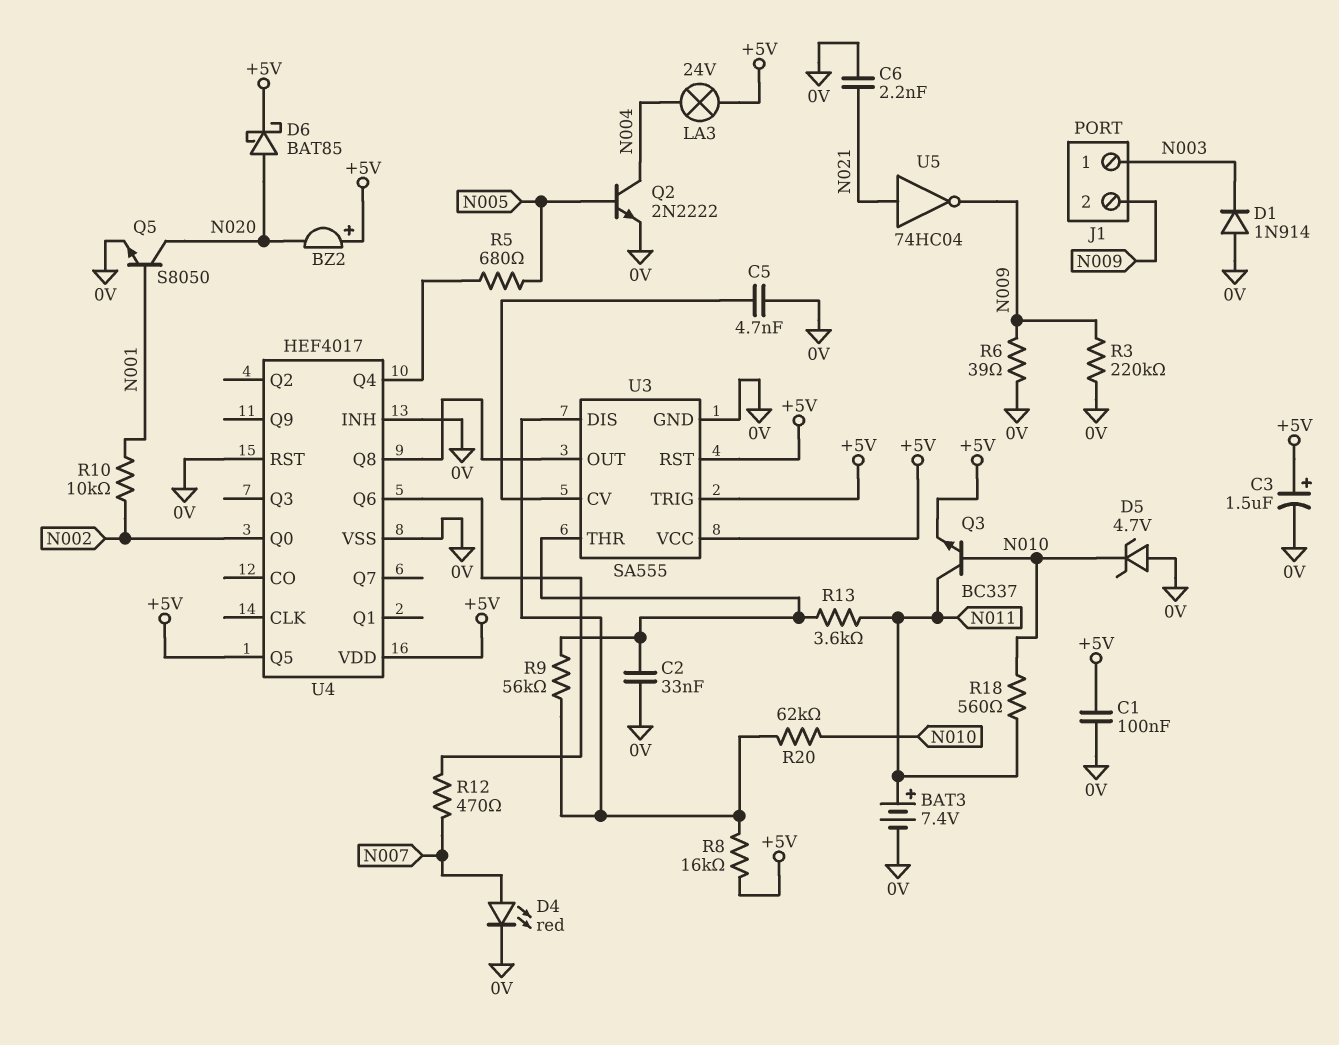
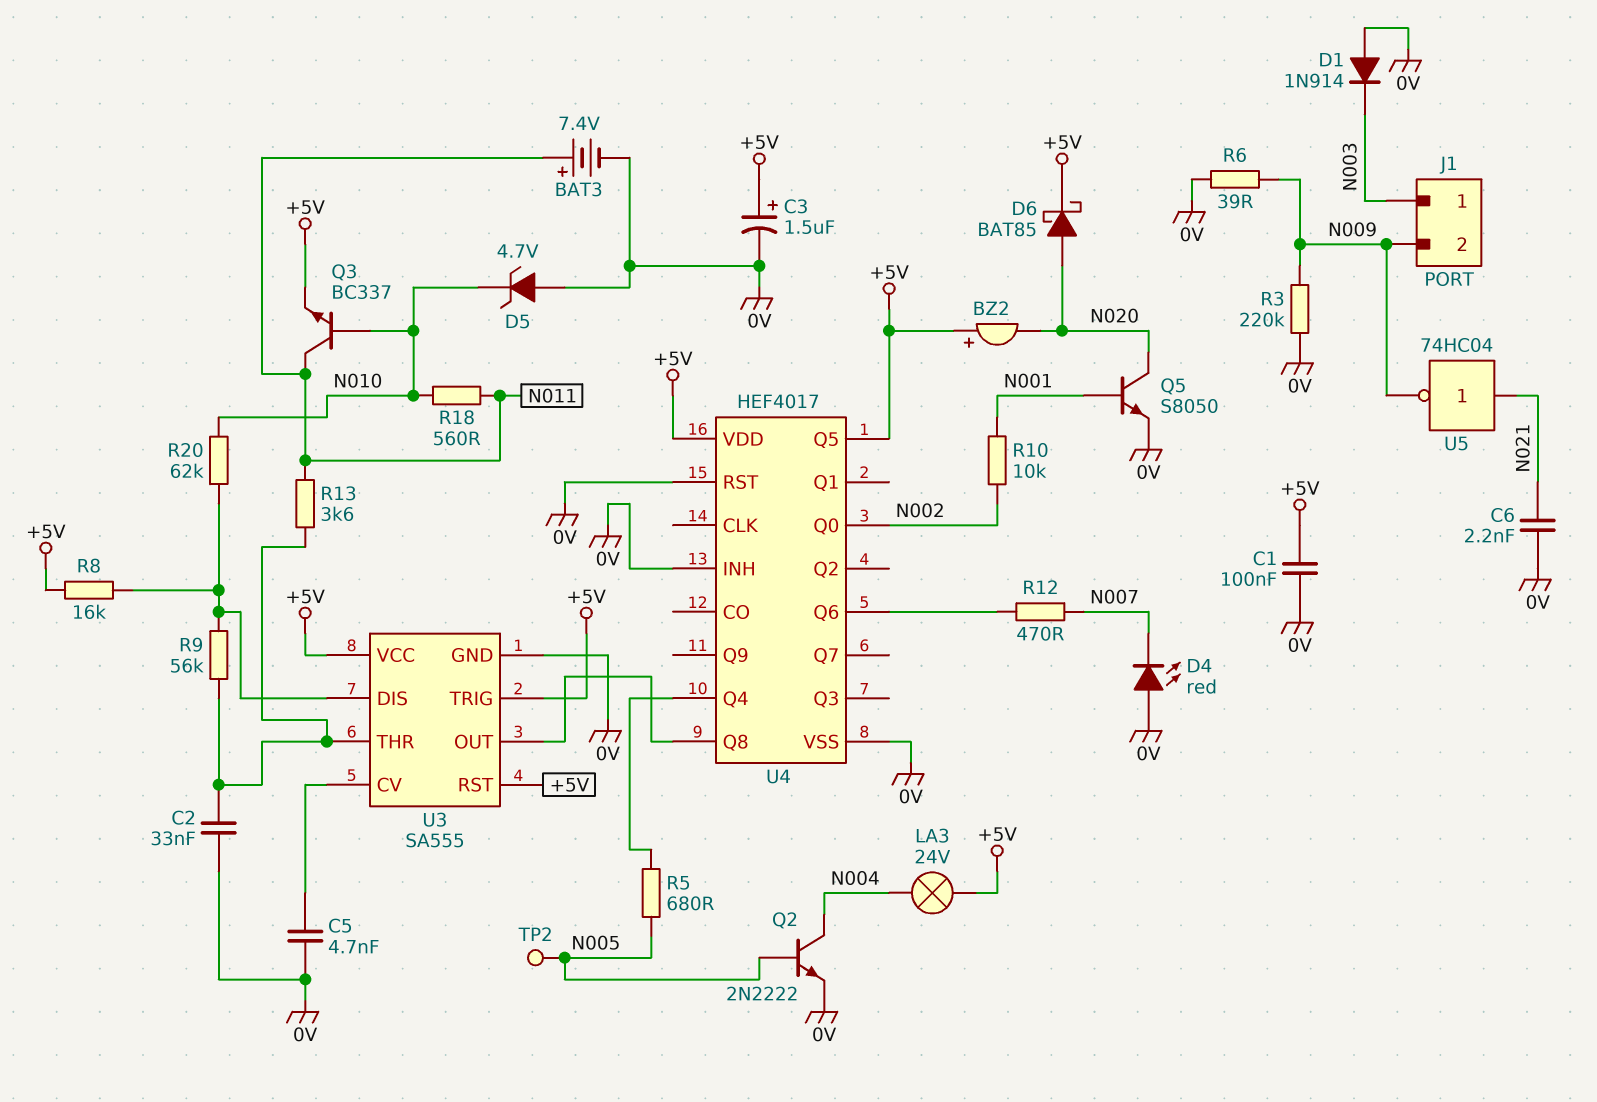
D4: LED red (A N007, K 0V) -> LED red (A 0V, K N007)
TP2: none -> test point (N005)

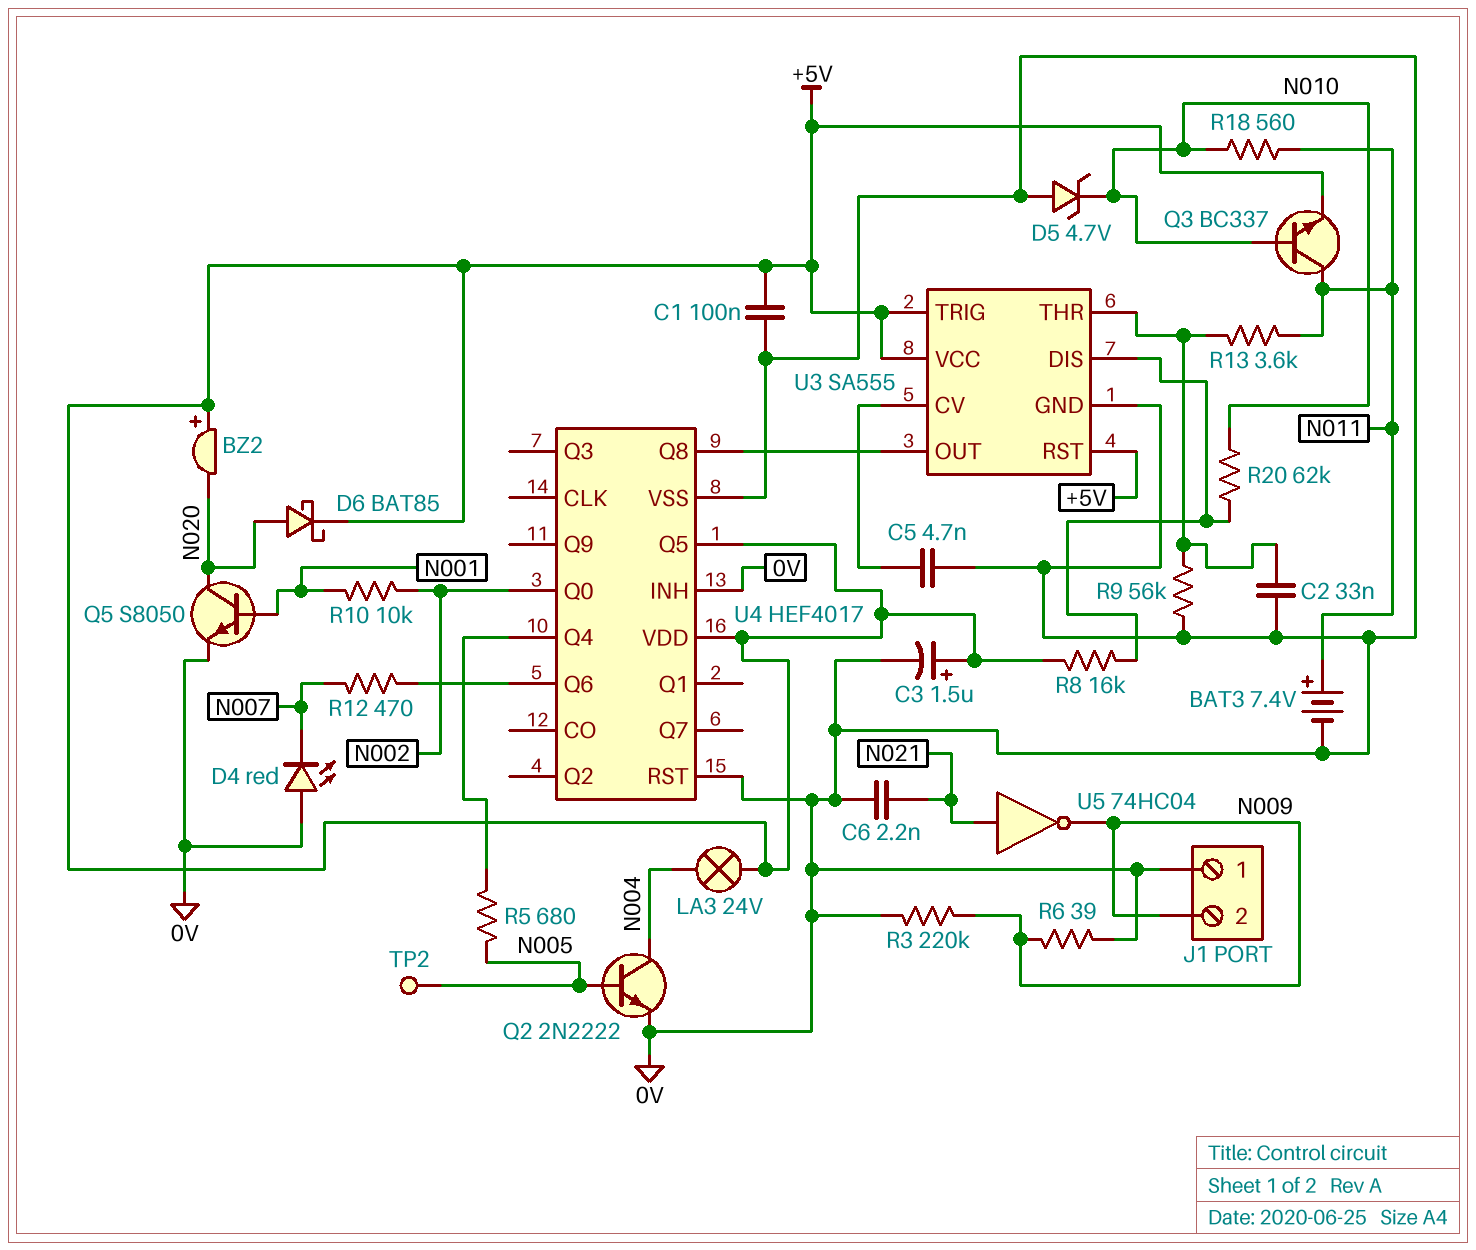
D1: diode 1N914 (A 0V, K N003) -> none
J1 pin 1: N003 -> 0V
R9: 56k (U3/DIS, U3/THR) -> 56k (0V, U3/THR)

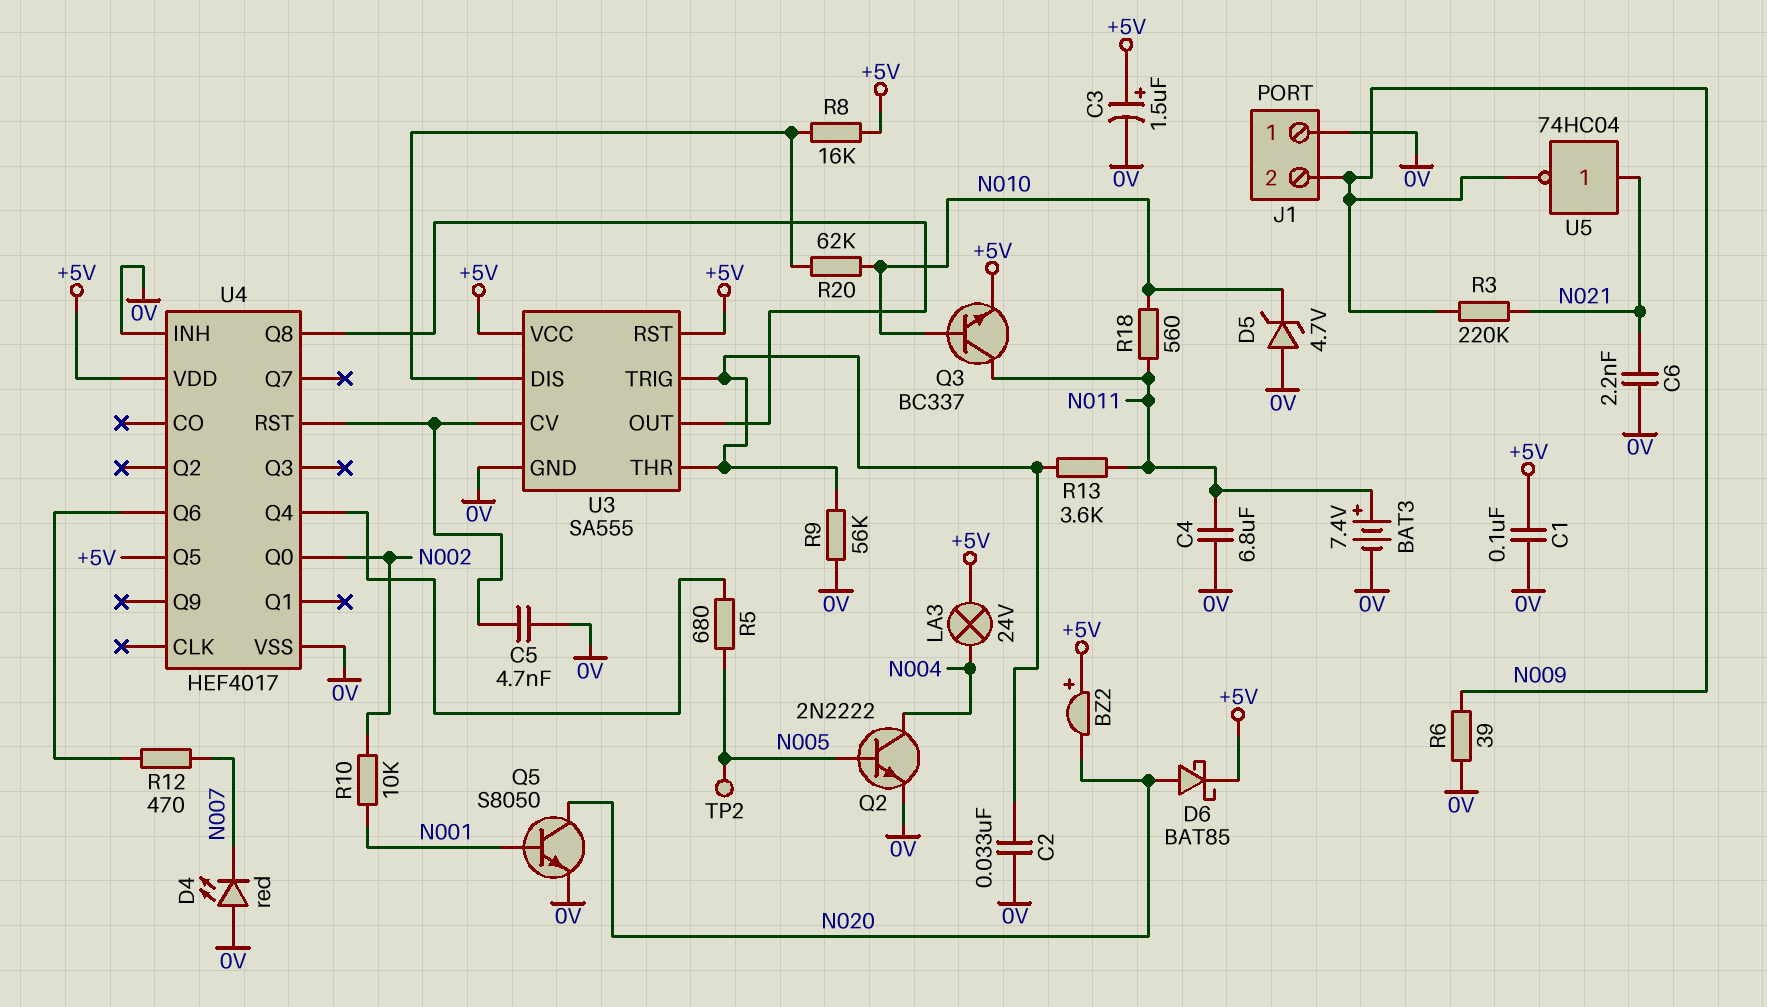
C4: none -> 6.8uF (0V, N011)
R3: 220k (0V, N009) -> 220k (N009, N021)
U3 pin TRIG: +5V -> U3/THR
U4 pin RST: 0V -> U3/CV

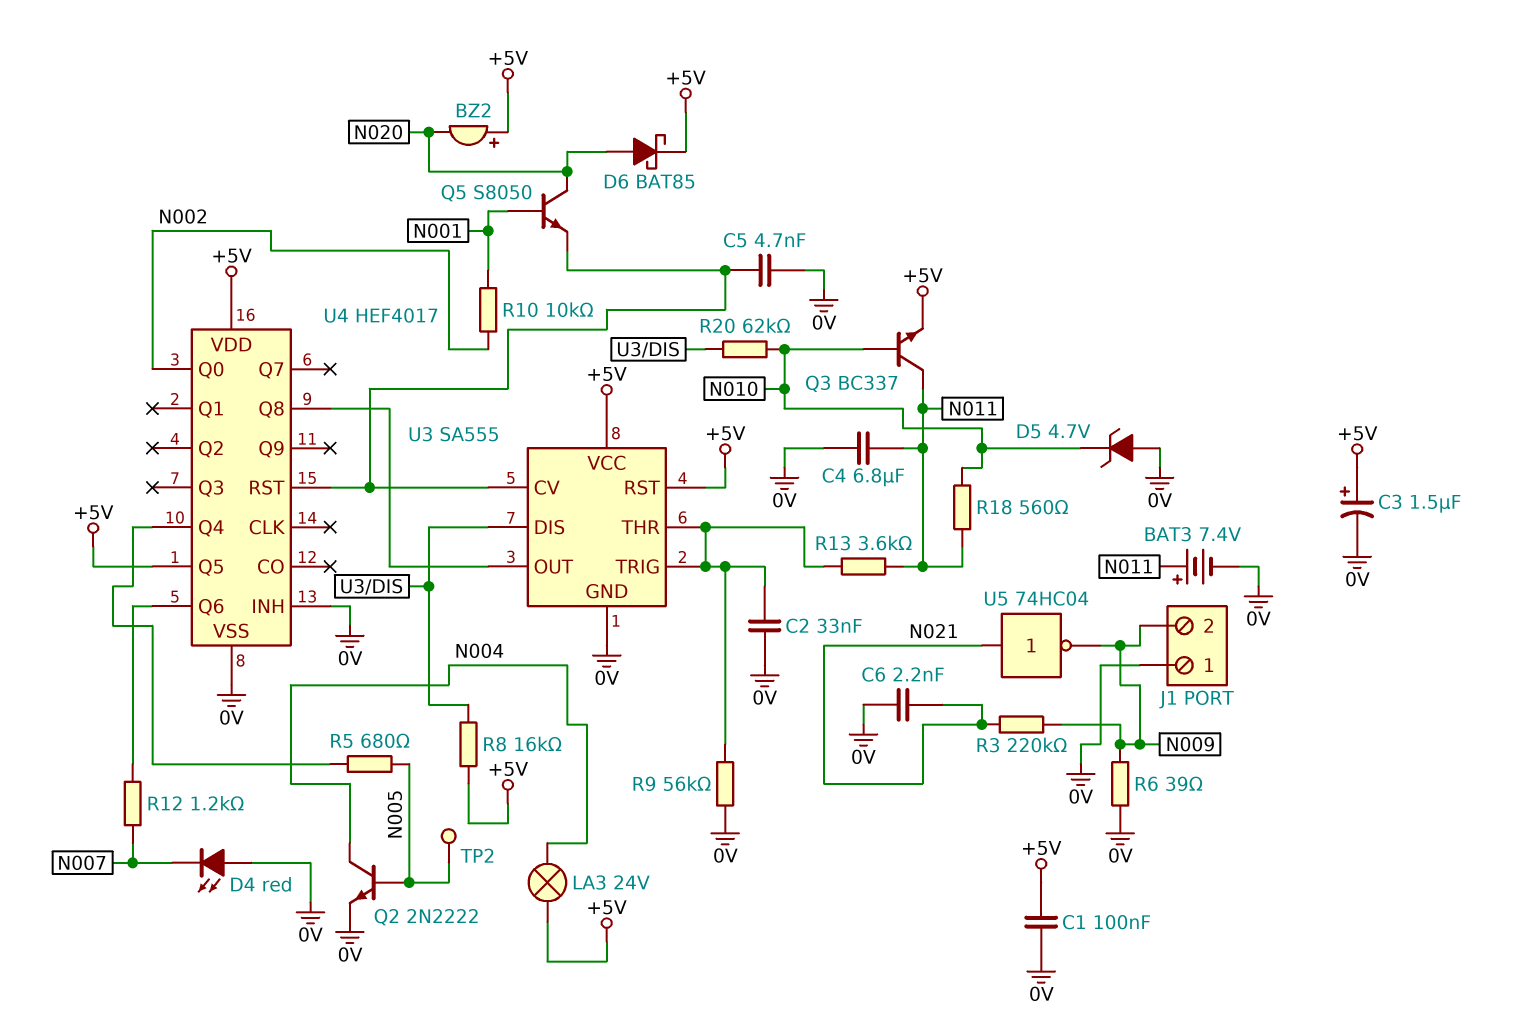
Q5: NPN S8050 (B N001, C N020, E 0V) -> NPN S8050 (B N001, C N020, E U3/CV)
R12: 470 (N007, U4/Q6) -> 1.2k (N007, U4/Q6)

